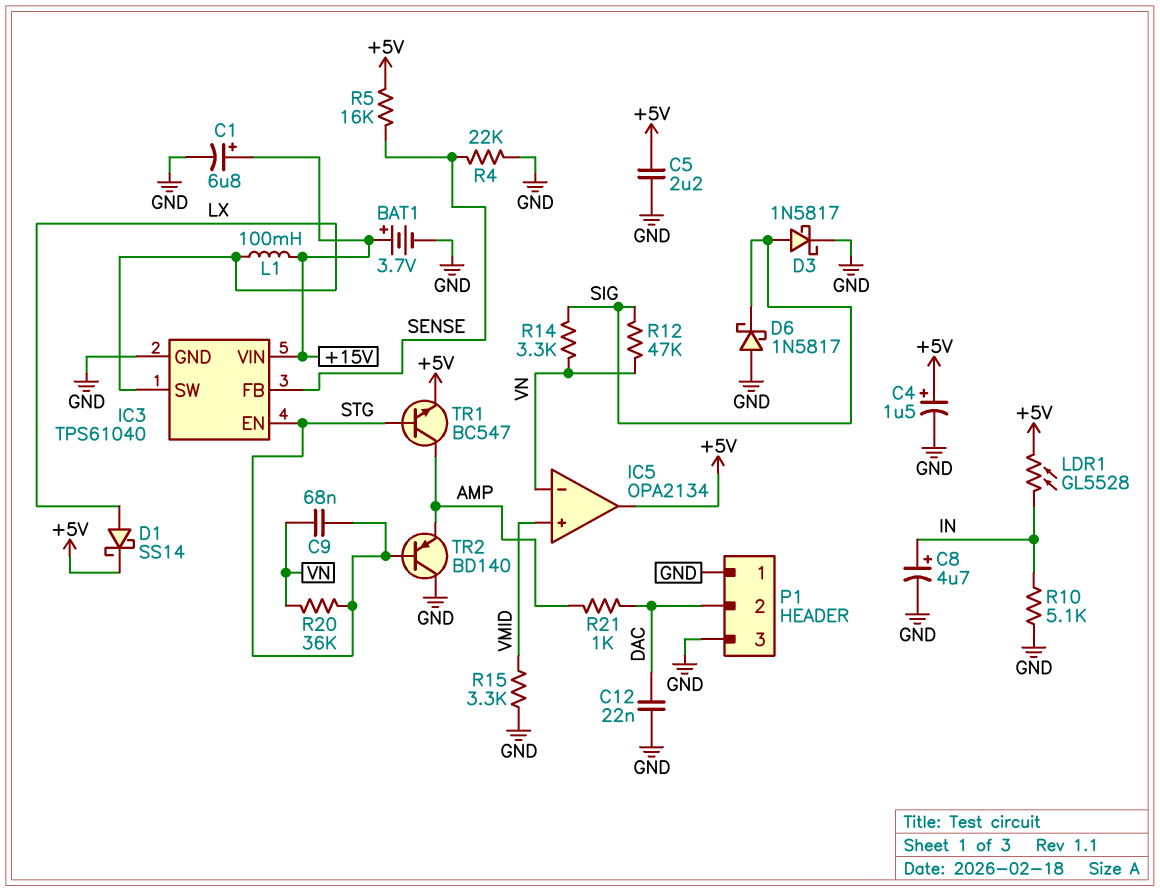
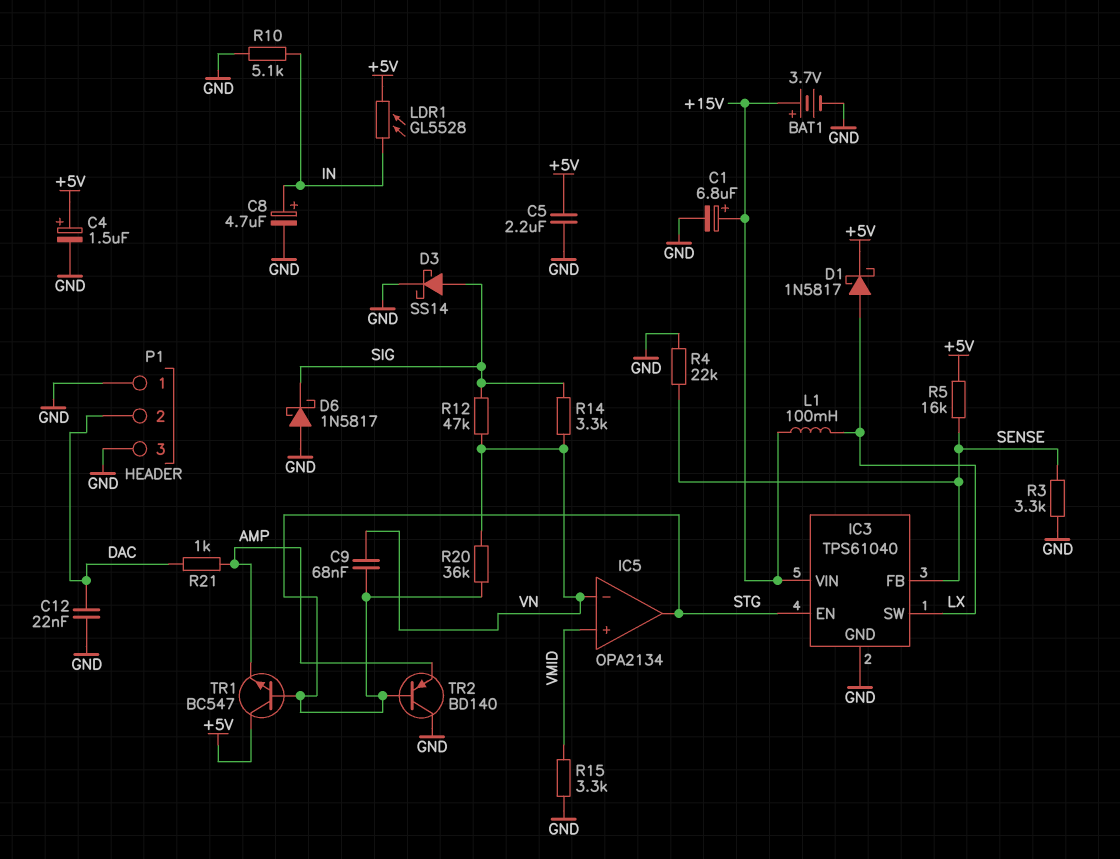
D1: schottky SS14 (A LX, K +5V) -> schottky 1N5817 (A LX, K +5V)
D3: schottky 1N5817 (A SIG, K GND) -> schottky SS14 (A SIG, K GND)
IC5 pin out: +5V -> STG
R3: none -> 3.3k (GND, SENSE)
TR1: NPN BC547 (B STG, C AMP, E +5V) -> NPN BC547 (B STG, C +5V, E AMP)

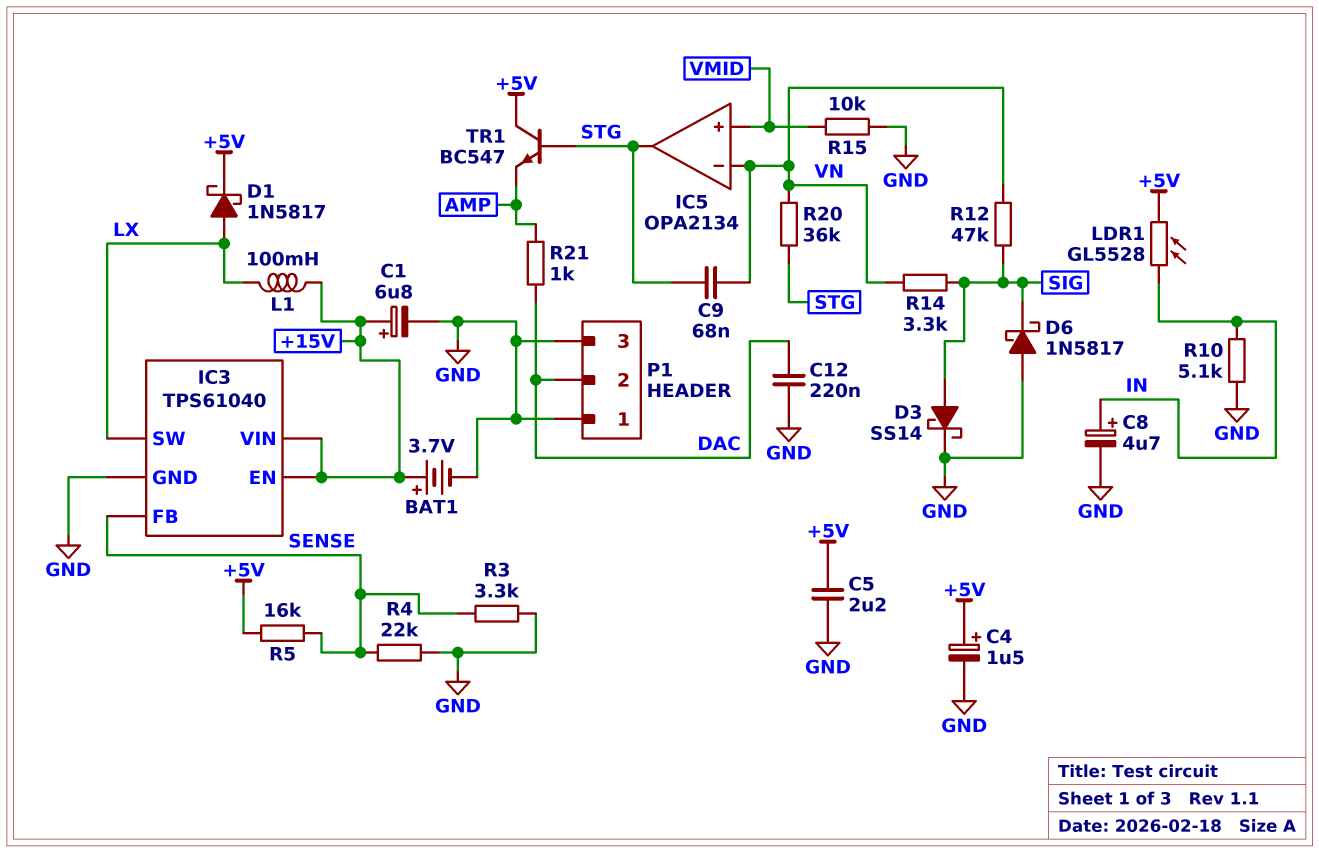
C12: 22nF (DAC, GND) -> 220nF (DAC, GND)
IC3 pin EN: STG -> +15V
R15: 3.3k (GND, VMID) -> 10k (GND, VMID)
TR2: PNP BD140 (B STG, C GND, E AMP) -> none

